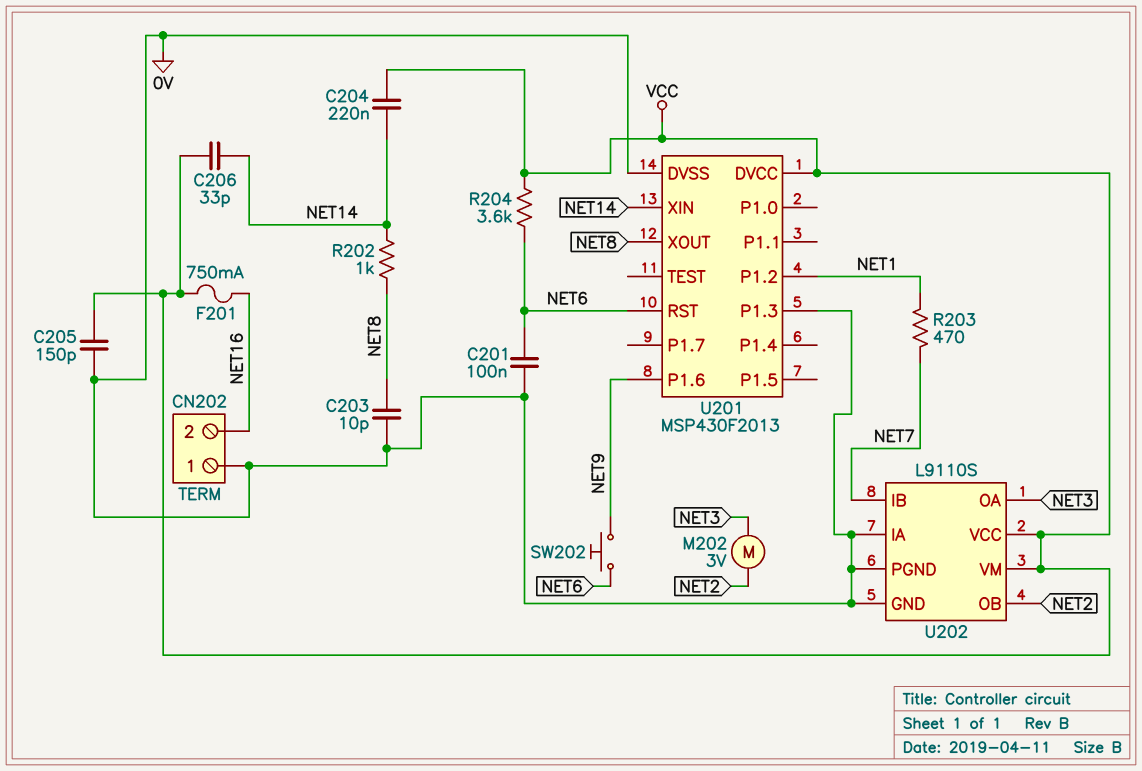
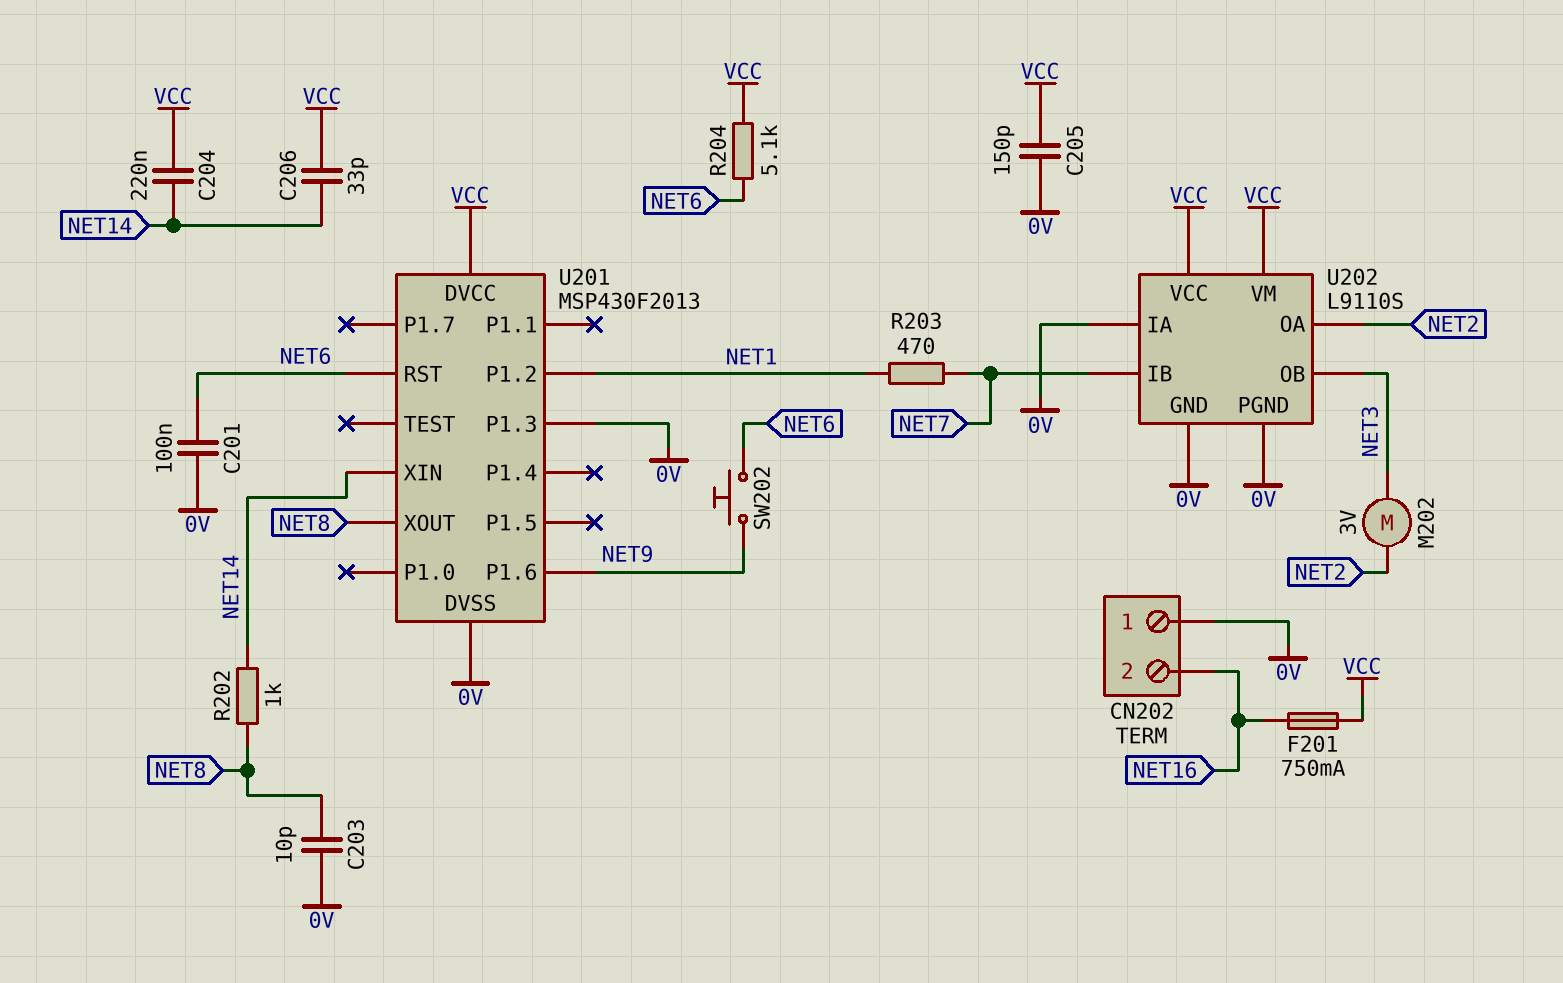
R204: 3.6k (NET6, VCC) -> 5.1k (NET6, VCC)
U202 pin OA: NET3 -> NET2
U202 pin OB: NET2 -> NET3

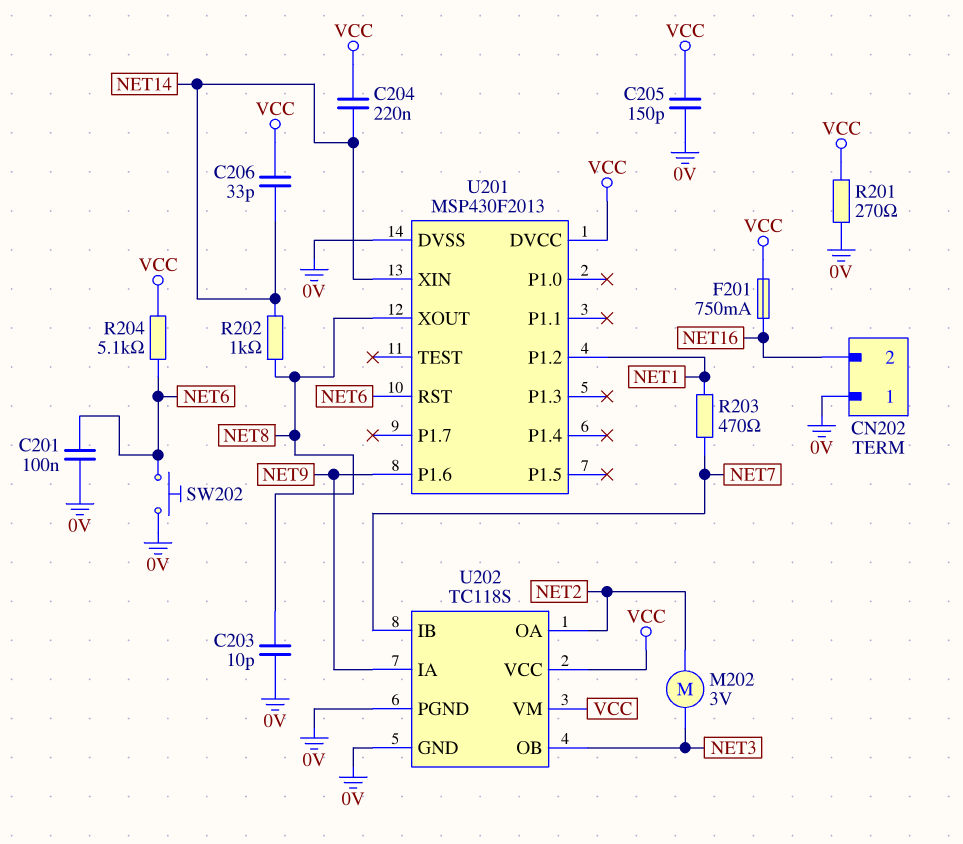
R201: none -> 270 (0V, VCC)
SW202: button (NET6, NET9) -> button (0V, NET6)
U201 pin P1.3: 0V -> none
U202: L9110S -> TC118S
U202 pin IA: 0V -> NET9

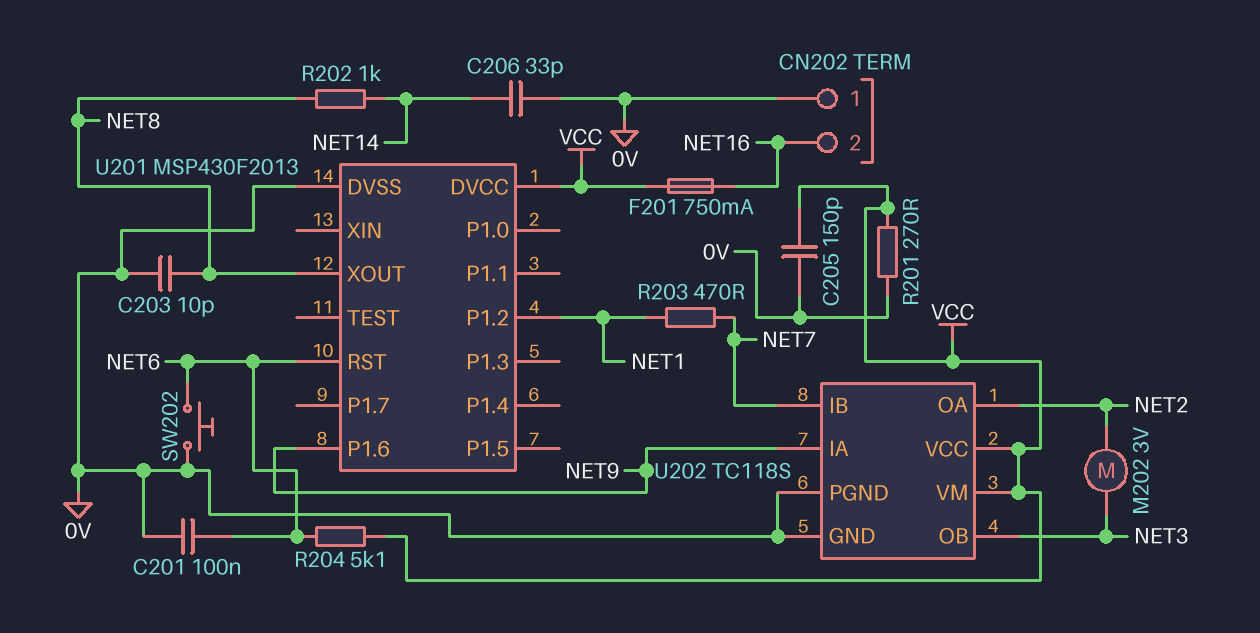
C204: 220nF (NET14, VCC) -> none
C206: 33pF (NET14, VCC) -> 33pF (0V, NET14)
U201 pin XIN: NET14 -> none

